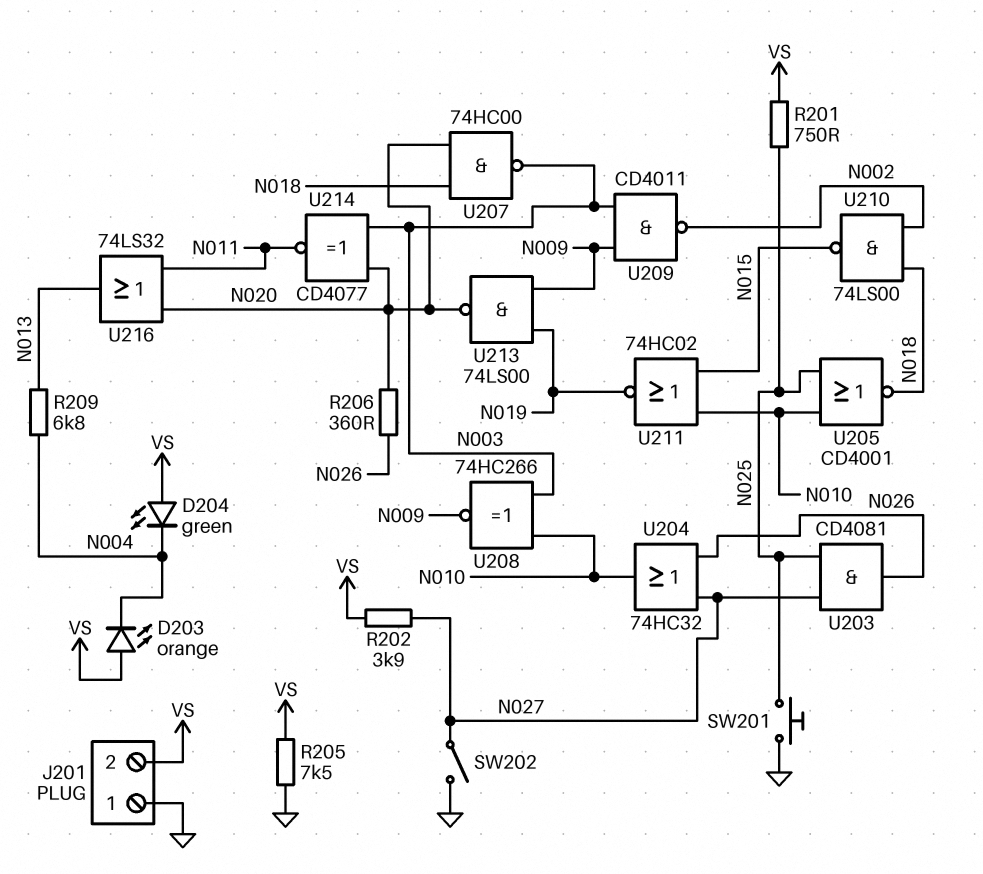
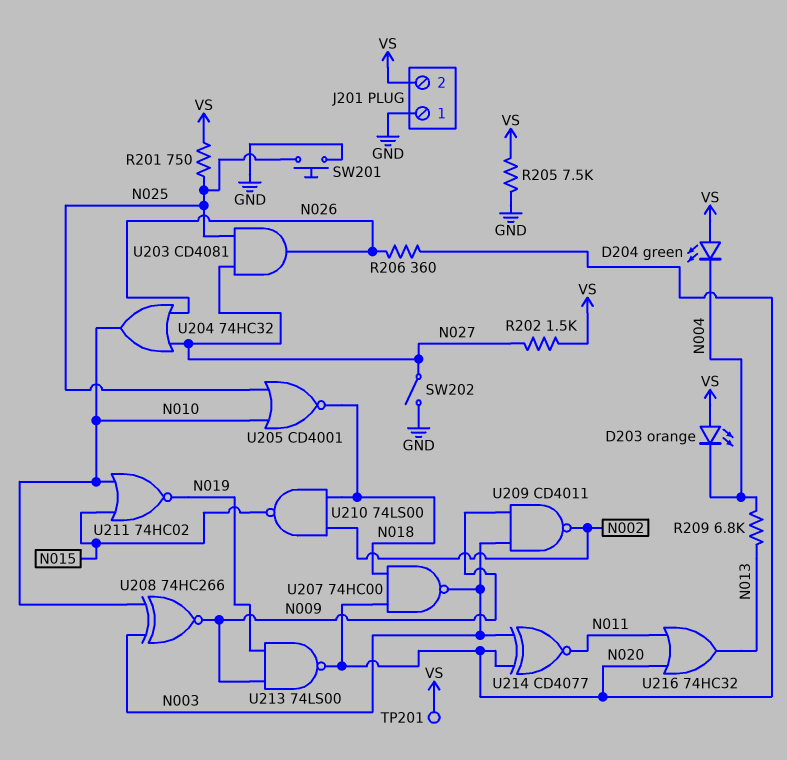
R202: 3.9k (N027, VS) -> 1.5k (N027, VS)
TP201: none -> test point (VS)
U216: OR 74LS32 (in N011, in N020, out N013) -> OR 74HC32 (in N011, in N020, out N013)

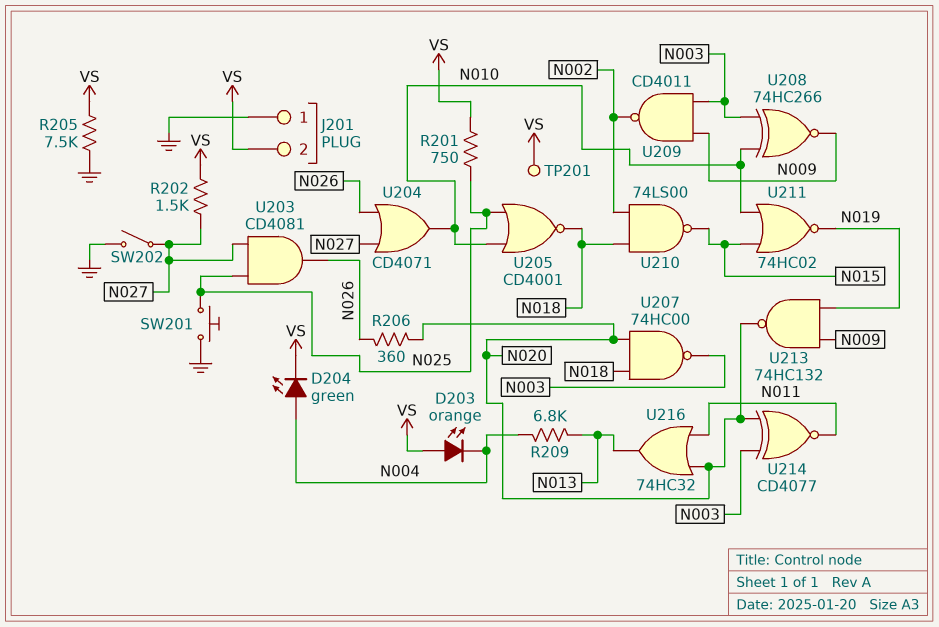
D204: LED green (A VS, K N004) -> LED green (A N004, K VS)
U204: OR 74HC32 (in N026, in N027, out N010) -> OR CD4071 (in N026, in N027, out N010)
U213: NAND 74LS00 (in N009, in N019, out N020) -> NAND 74HC132 (in N009, in N019, out N020)

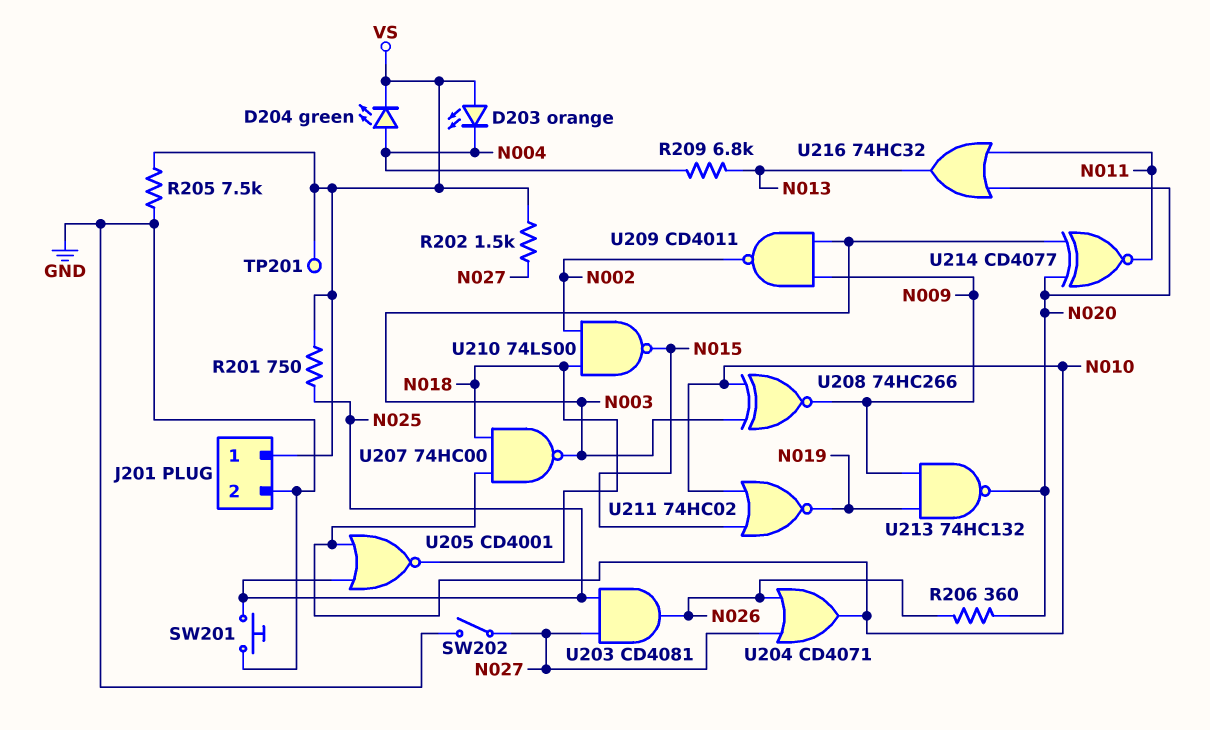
J201 pin 1: GND -> VS
J201 pin 2: VS -> GND
U207: NAND 74HC00 (in N018, in N020, out N003) -> NAND 74HC00 (in N010, in N018, out N003)

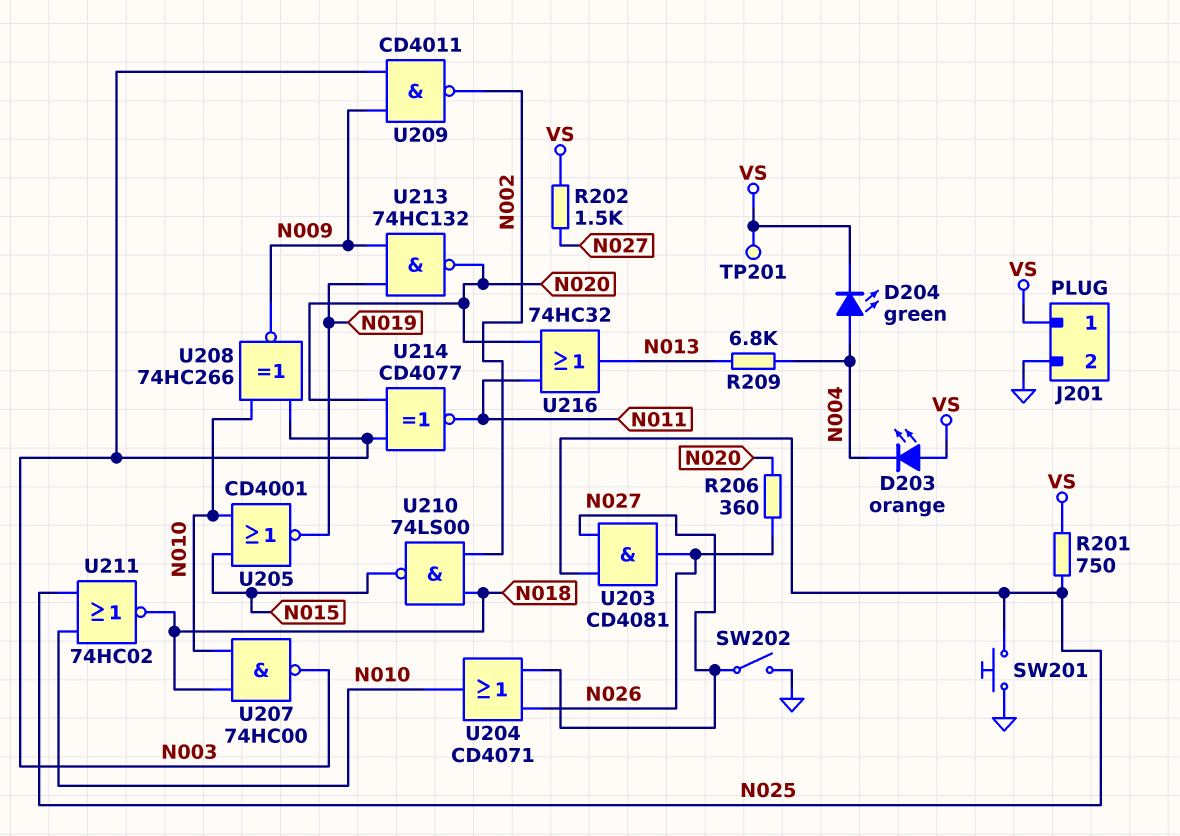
R205: 7.5k (GND, VS) -> none
U205: NOR CD4001 (in N010, in N025, out N018) -> NOR CD4001 (in N010, in N015, out N019)
U211: NOR 74HC02 (in N010, in N015, out N019) -> NOR 74HC02 (in N010, in N025, out N018)

